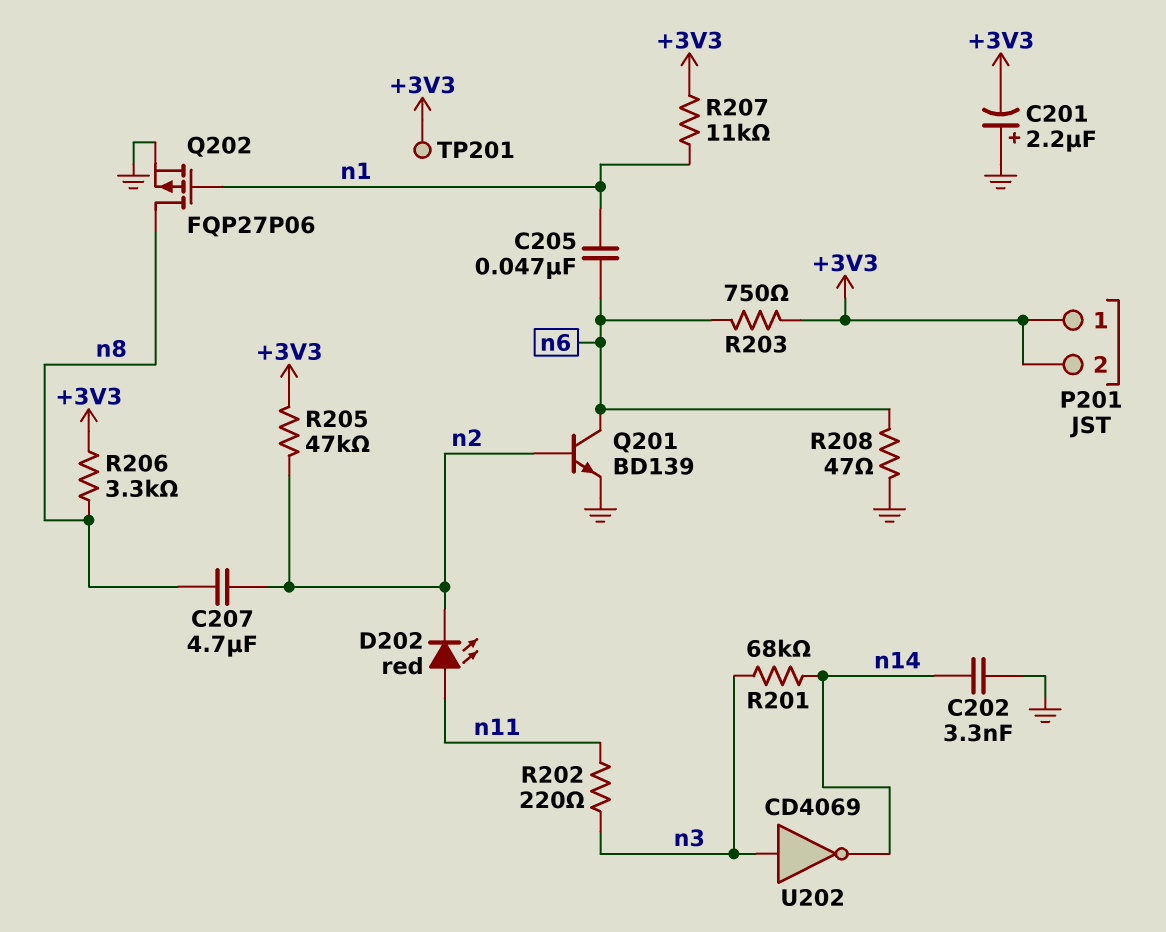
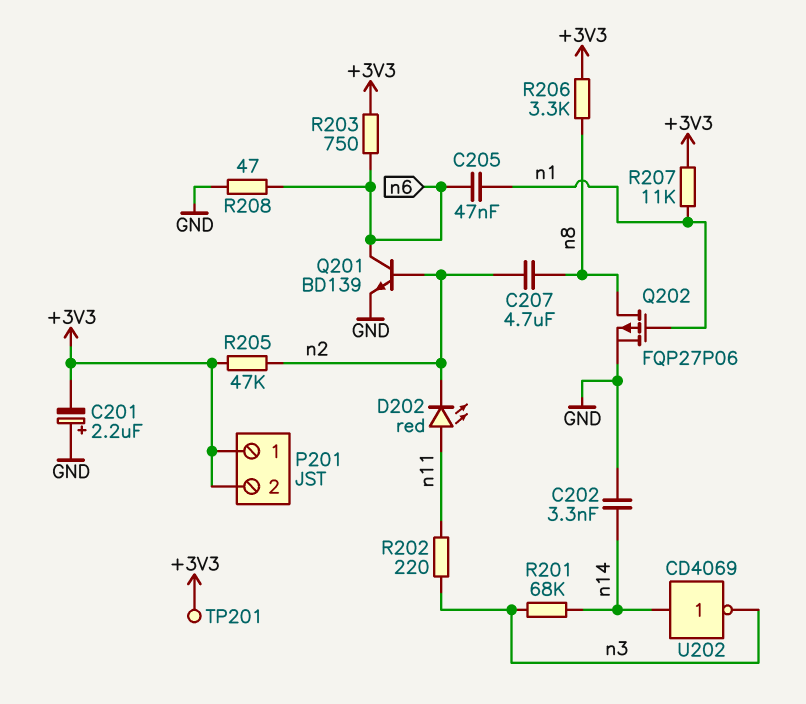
U202: NOT CD4069 (in n3, out n14) -> NOT CD4069 (in n14, out n3)

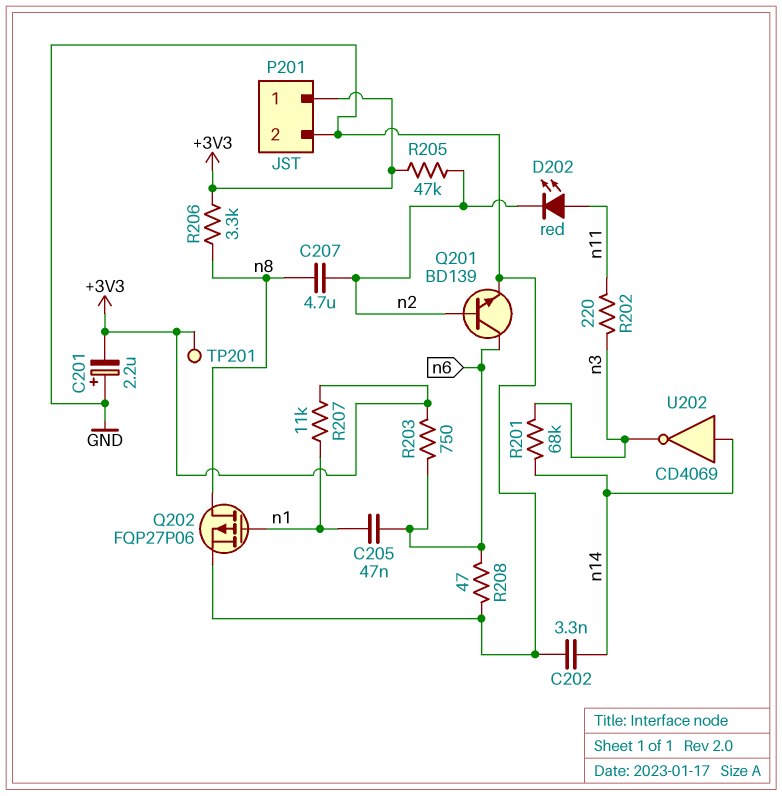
P201 pin 2: +3V3 -> GND

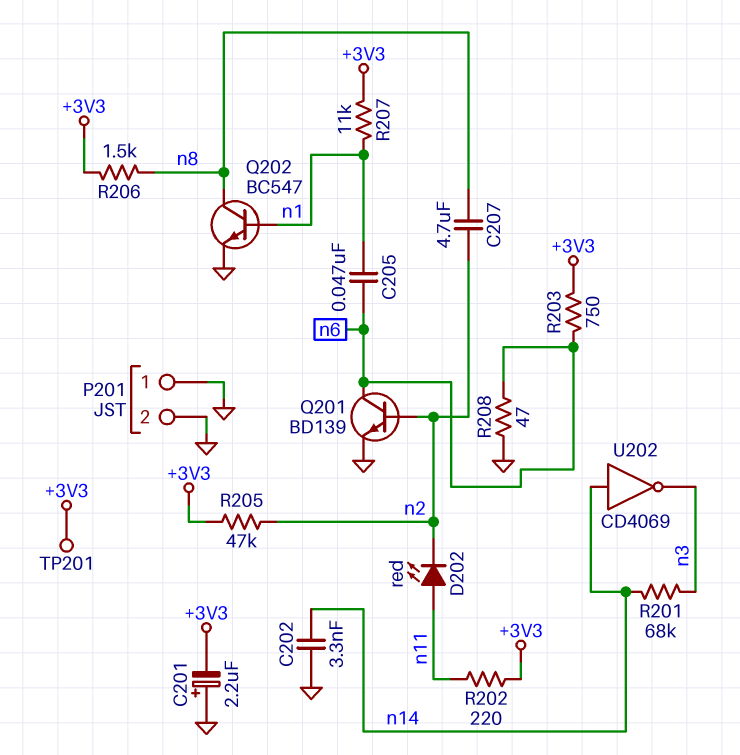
P201 pin 1: +3V3 -> GND
Q202: PMOS FQP27P06 (G n1, D n8, S GND) -> NPN BC547 (B n1, C n8, E GND)
R202: 220 (n3, n11) -> 220 (+3V3, n11)
R206: 3.3k (+3V3, n8) -> 1.5k (+3V3, n8)

